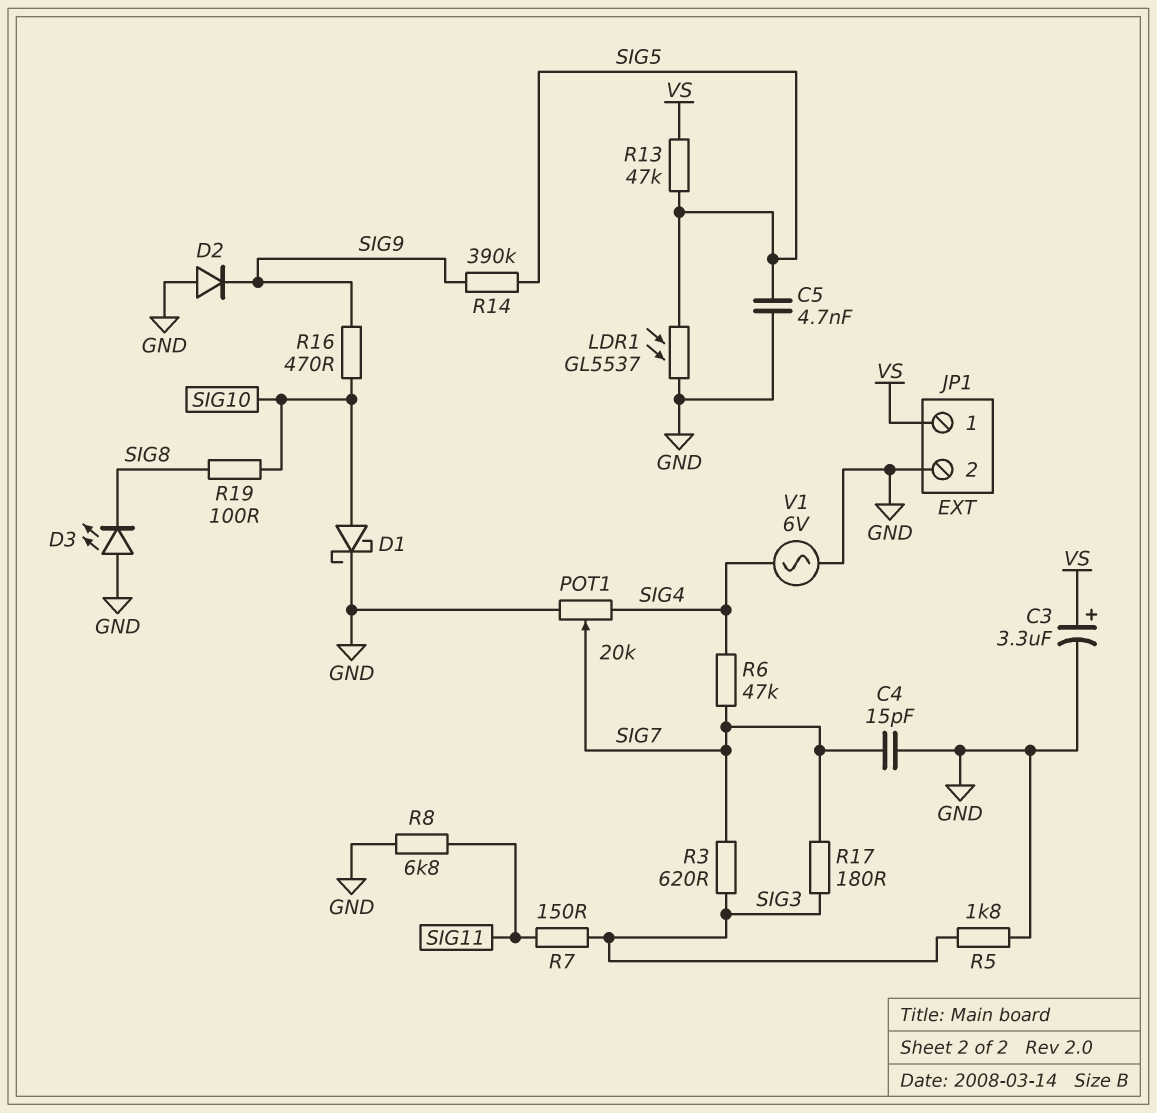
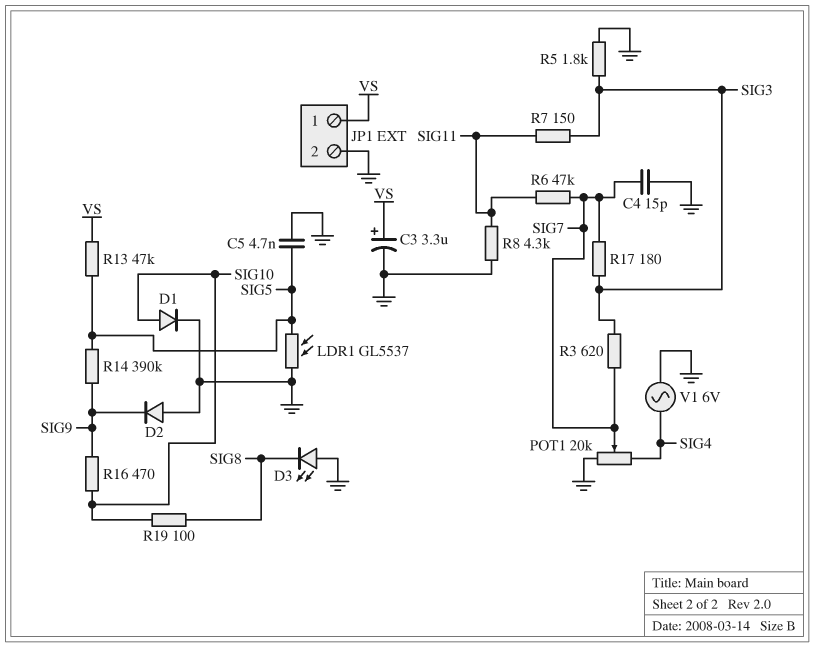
D1: schottky (A SIG10, K GND) -> diode (A SIG10, K GND)
R6: 47k (SIG4, SIG7) -> 47k (SIG7, SIG11)
R8: 6.8k (GND, SIG11) -> 4.3k (GND, SIG11)

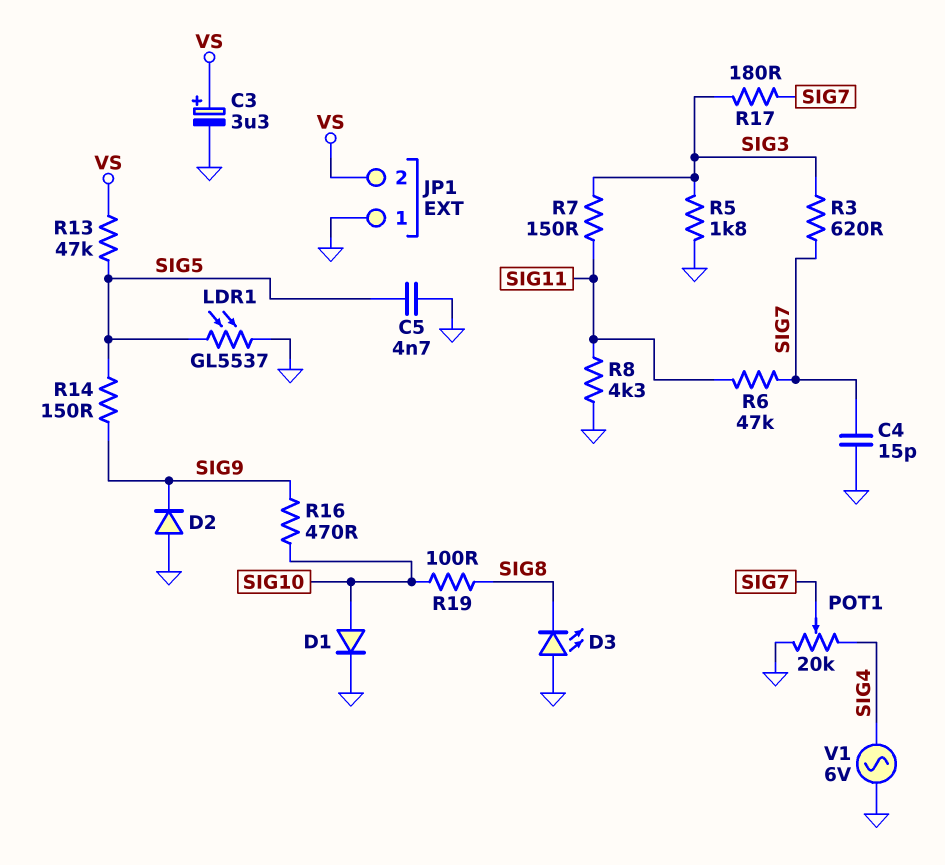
JP1 pin 1: VS -> GND
JP1 pin 2: GND -> VS
R14: 390k (SIG5, SIG9) -> 150 (SIG5, SIG9)

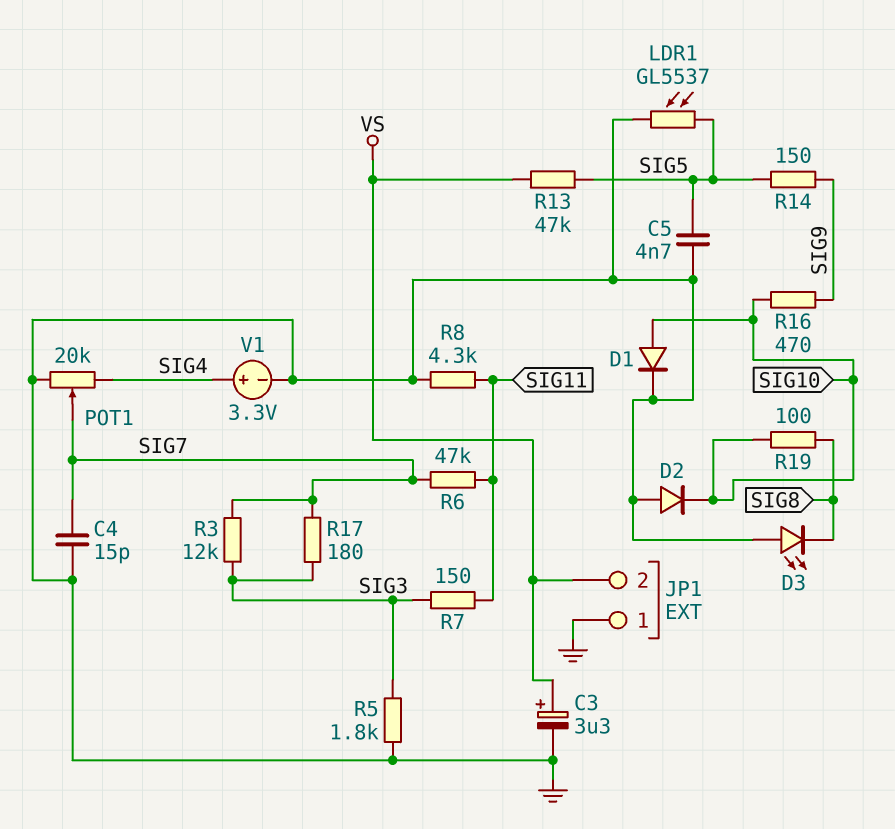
D2: diode (A GND, K SIG9) -> diode (A GND, K SIG10)
R3: 620 (SIG3, SIG7) -> 12k (SIG3, SIG7)
V1: AC 6V (GND, SIG4) -> 3.3V (plus SIG4, minus GND)

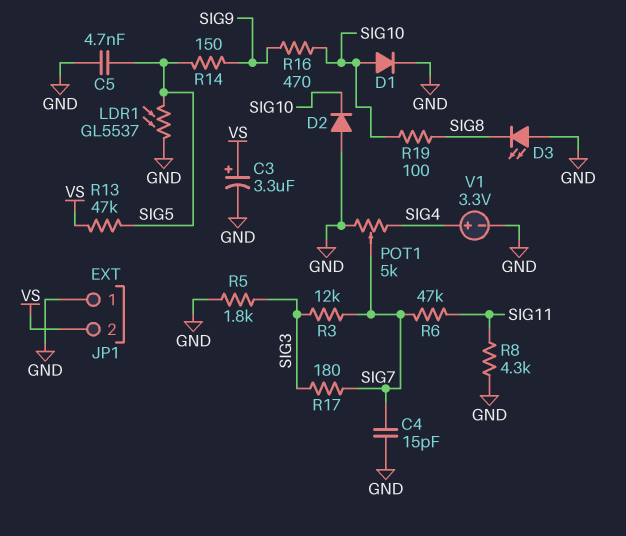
POT1: 20k (GND, SIG4, wiper SIG7) -> 5k (GND, SIG4, wiper SIG7)
R7: 150 (SIG3, SIG11) -> none

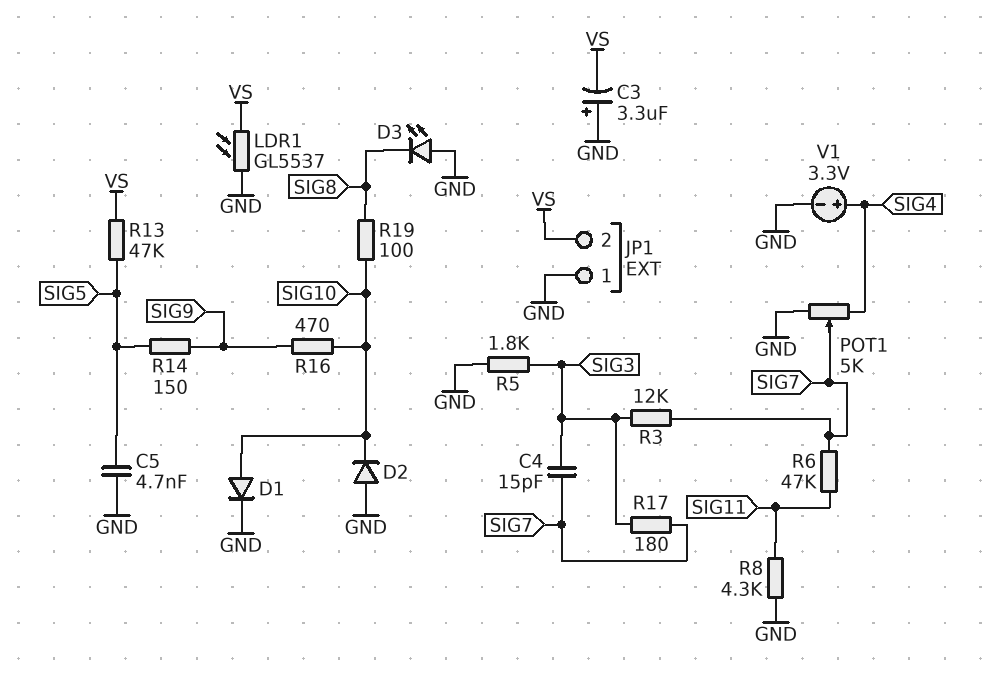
C3: 3.3uF (plus VS, minus GND) -> 3.3uF (plus GND, minus VS)
C4: 15pF (GND, SIG7) -> 15pF (SIG3, SIG7)
LDR1: GL5537 (GND, SIG5) -> GL5537 (GND, VS)

